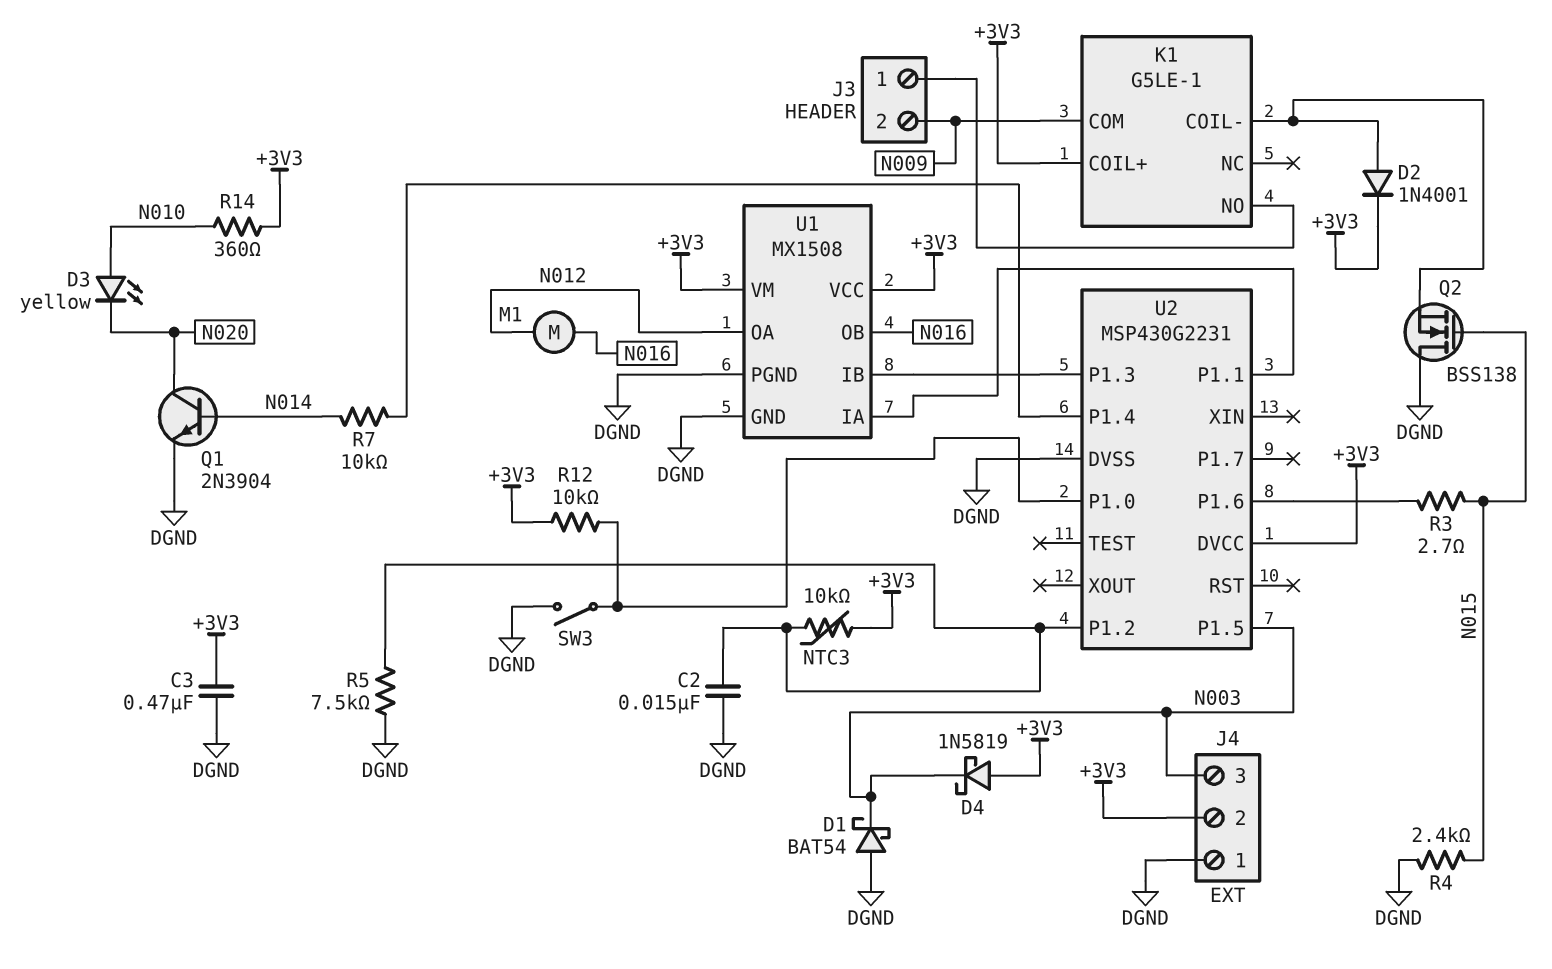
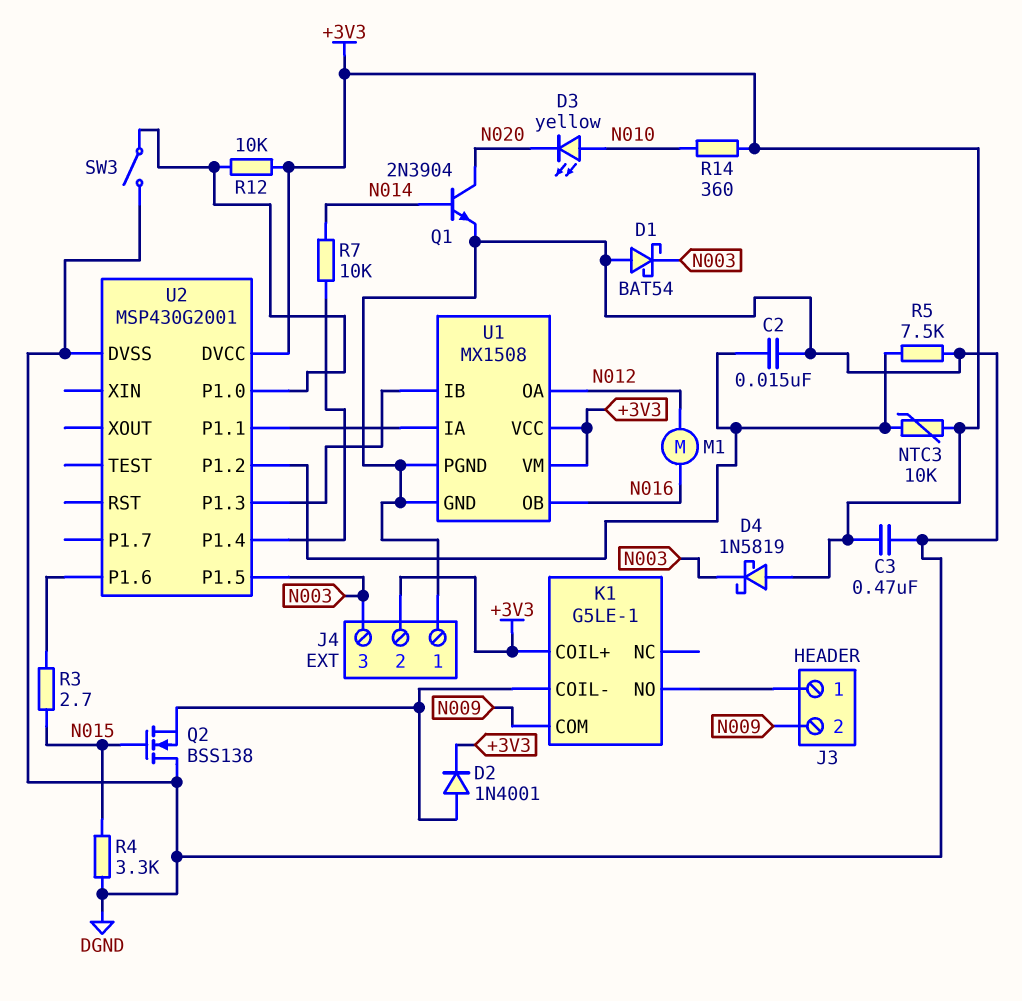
R4: 2.4k (DGND, N015) -> 3.3k (DGND, N015)
U2: MSP430G2231 -> MSP430G2001

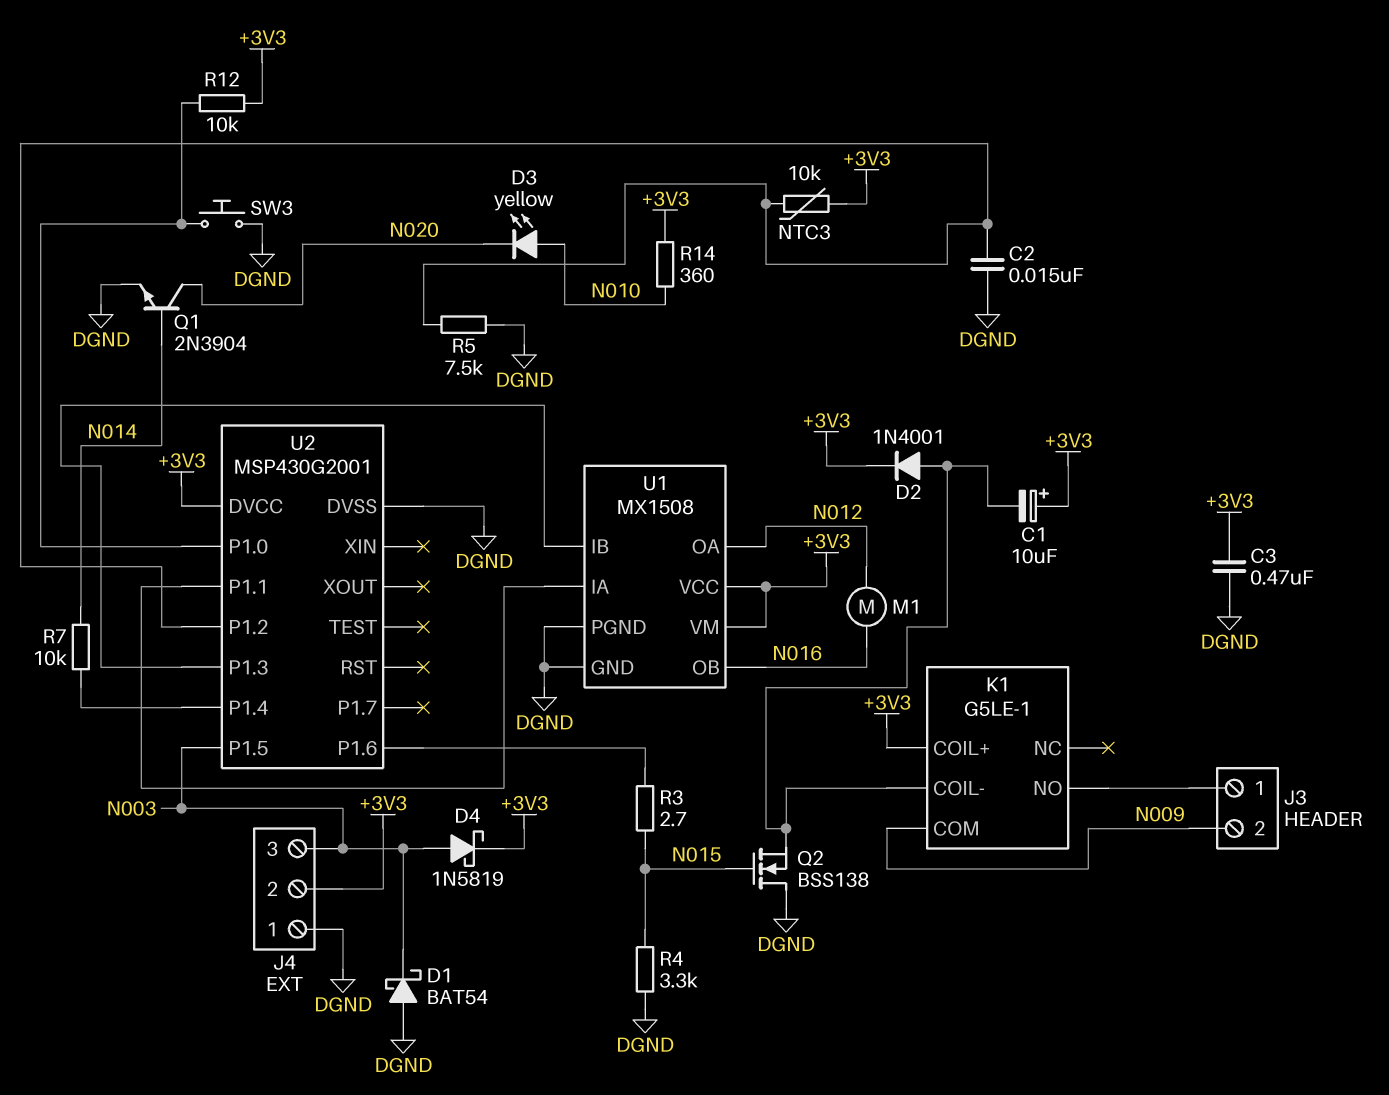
C1: none -> 10uF (plus +3V3, minus K1/COIL-)
D4: schottky 1N5819 (A +3V3, K N003) -> schottky 1N5819 (A N003, K +3V3)
SW3: switch (DGND, U2/P1.0) -> button (DGND, U2/P1.0)

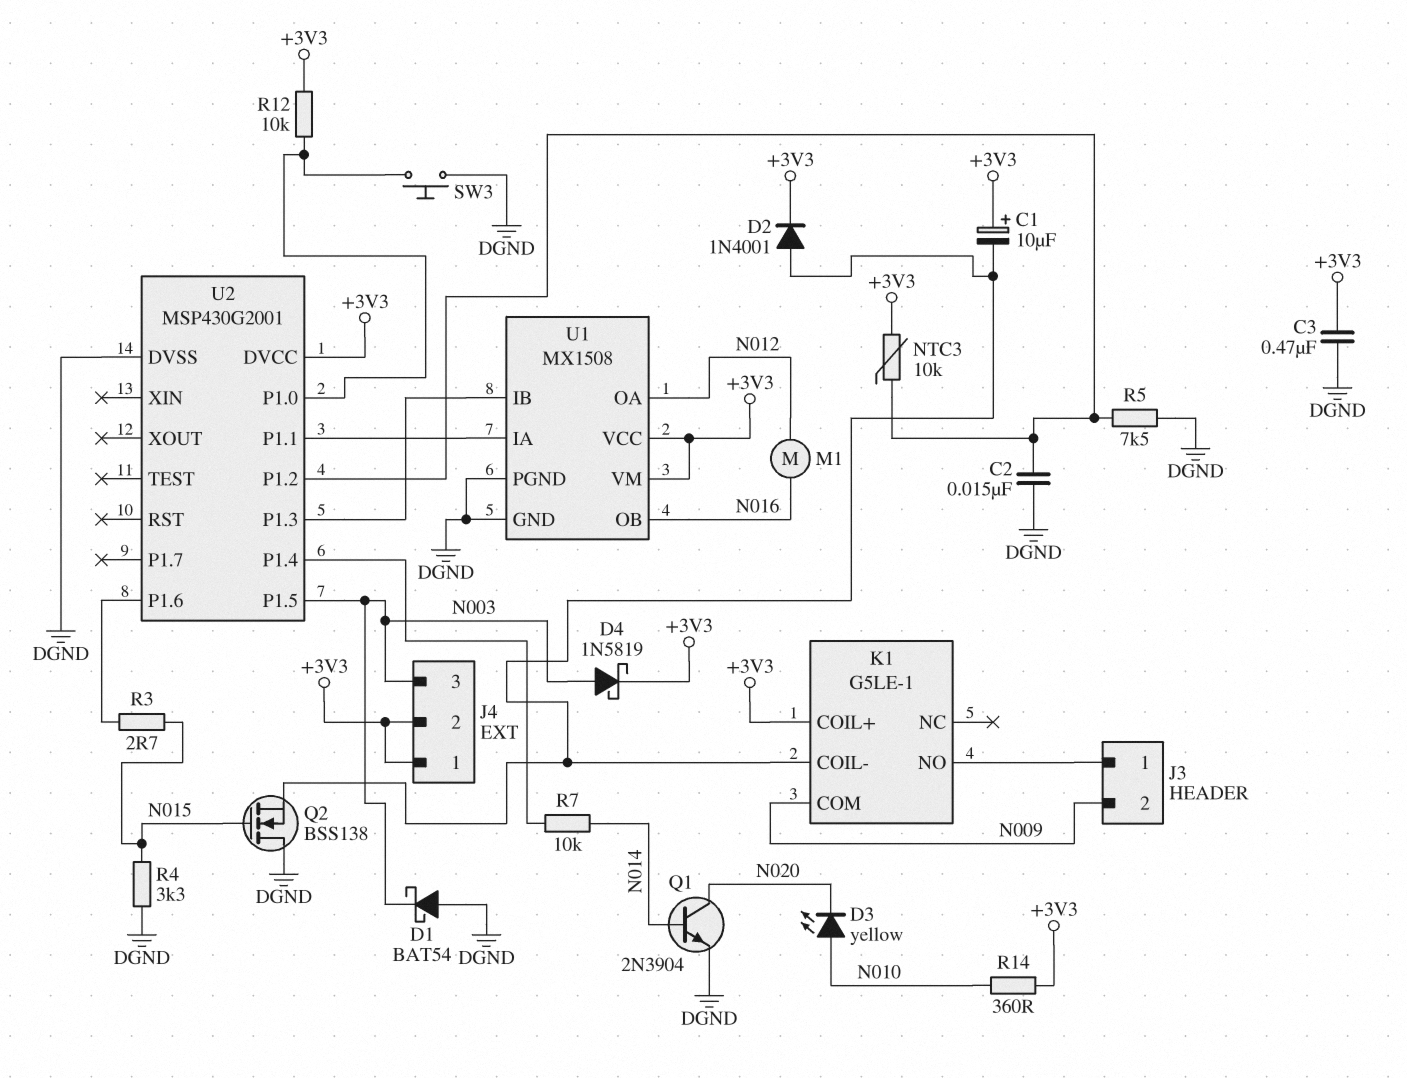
J4 pin 1: DGND -> +3V3

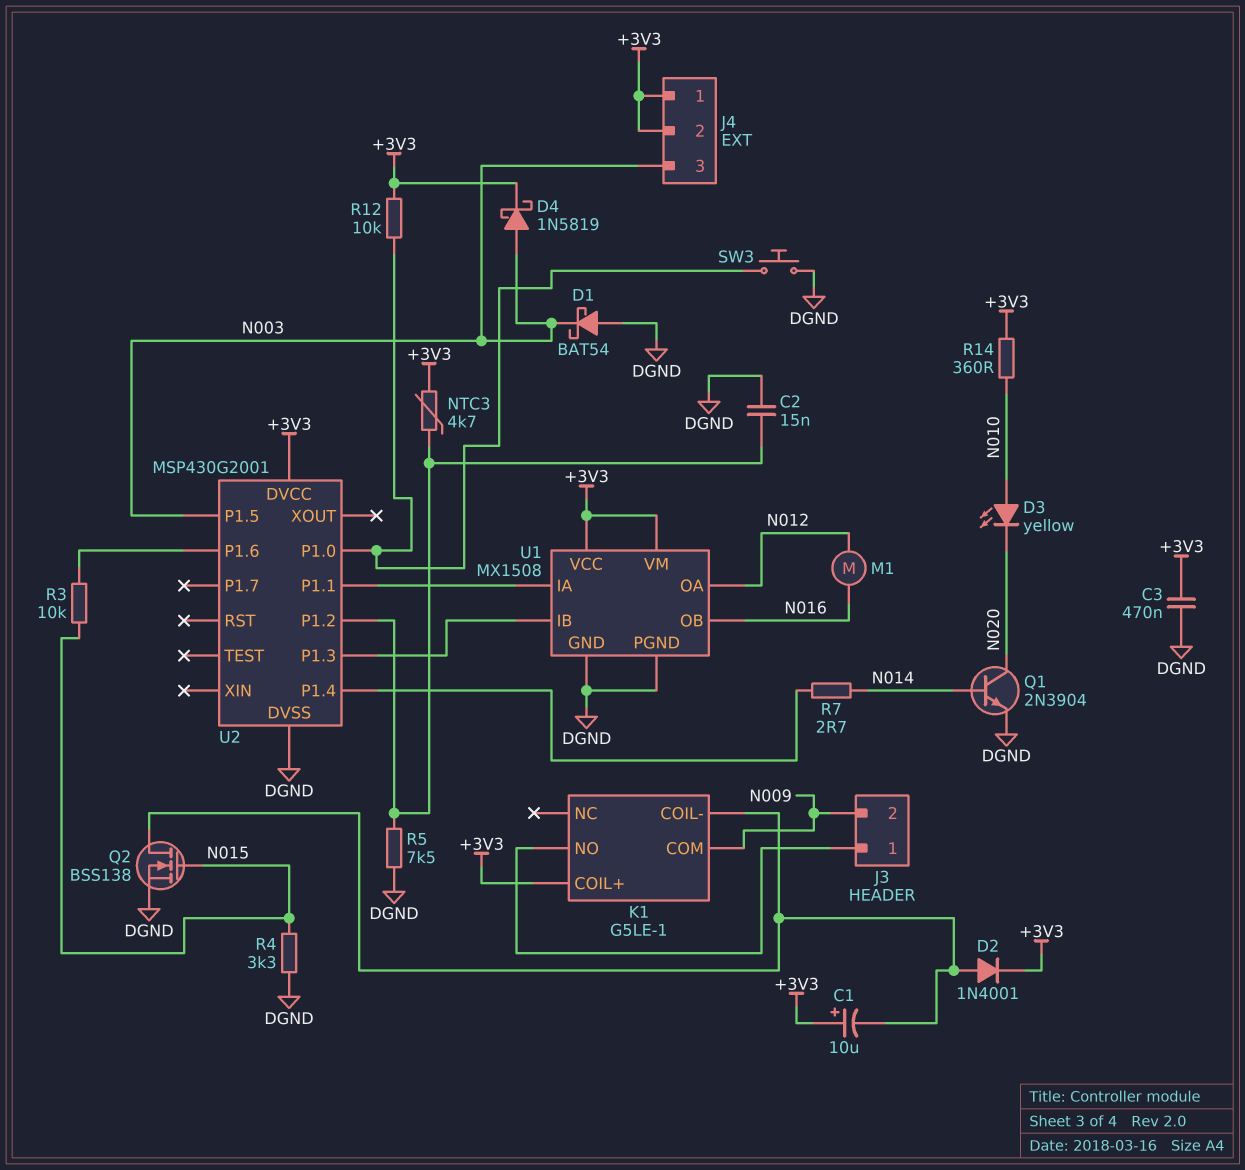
NTC3: 10k (+3V3, U2/P1.2) -> 4.7k (+3V3, U2/P1.2)
Q2: NMOS BSS138 (G N015, D DGND, S K1/COIL-) -> NMOS BSS138 (G N015, D K1/COIL-, S DGND)
R3: 2.7 (N015, U2/P1.6) -> 10k (N015, U2/P1.6)
R7: 10k (N014, U2/P1.4) -> 2.7 (N014, U2/P1.4)

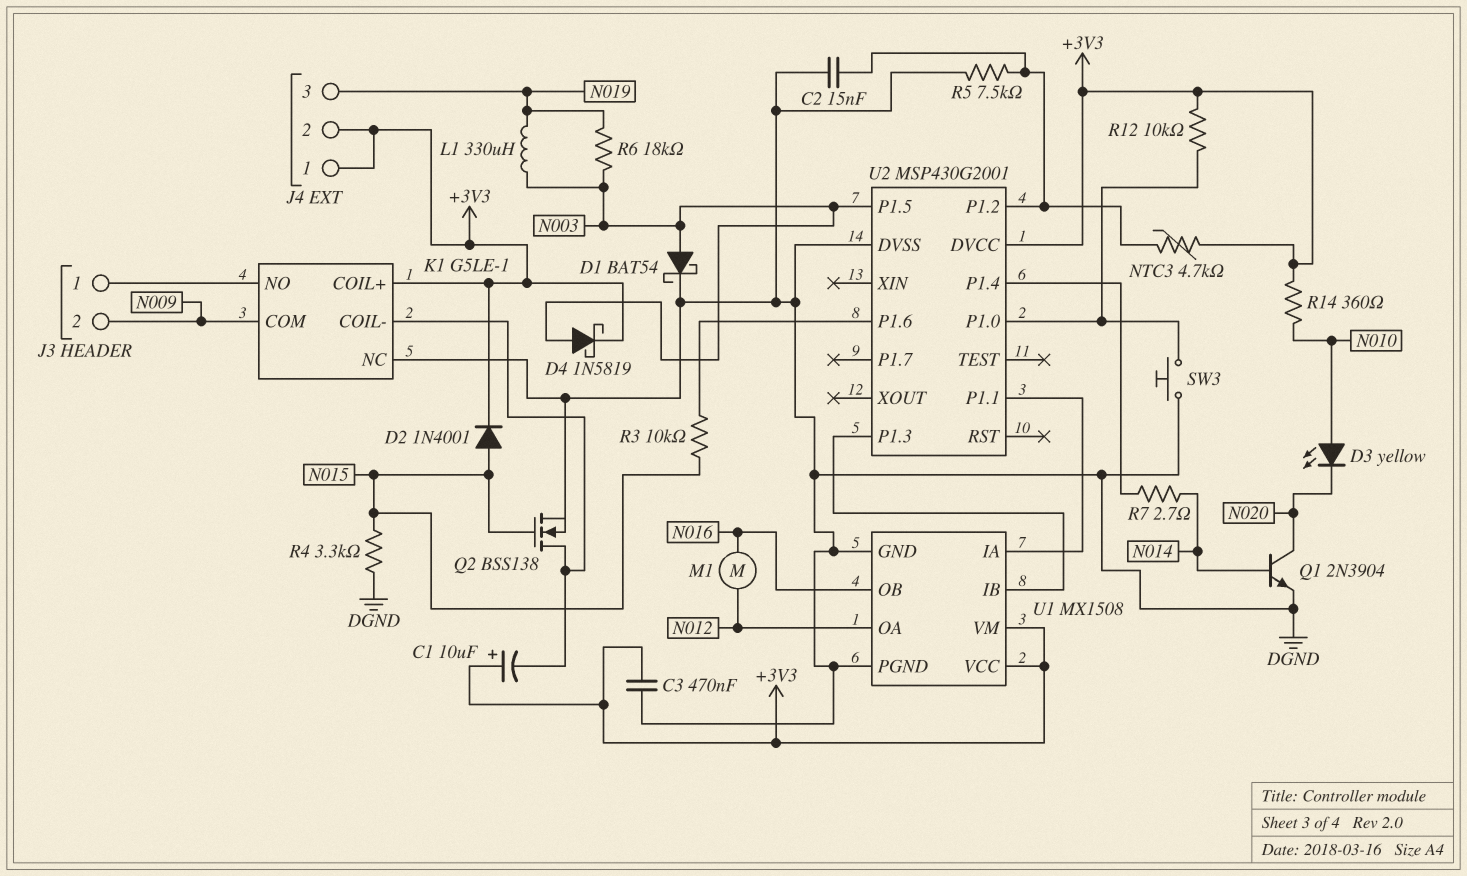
D1: schottky BAT54 (A DGND, K N003) -> schottky BAT54 (A N003, K DGND)
D2: diode 1N4001 (A K1/COIL-, K +3V3) -> diode 1N4001 (A N015, K +3V3)
J4 pin 3: N003 -> N019
K1 pin NC: none -> DGND
L1: none -> 330uH (N003, N019)
R6: none -> 18k (N003, N019)

